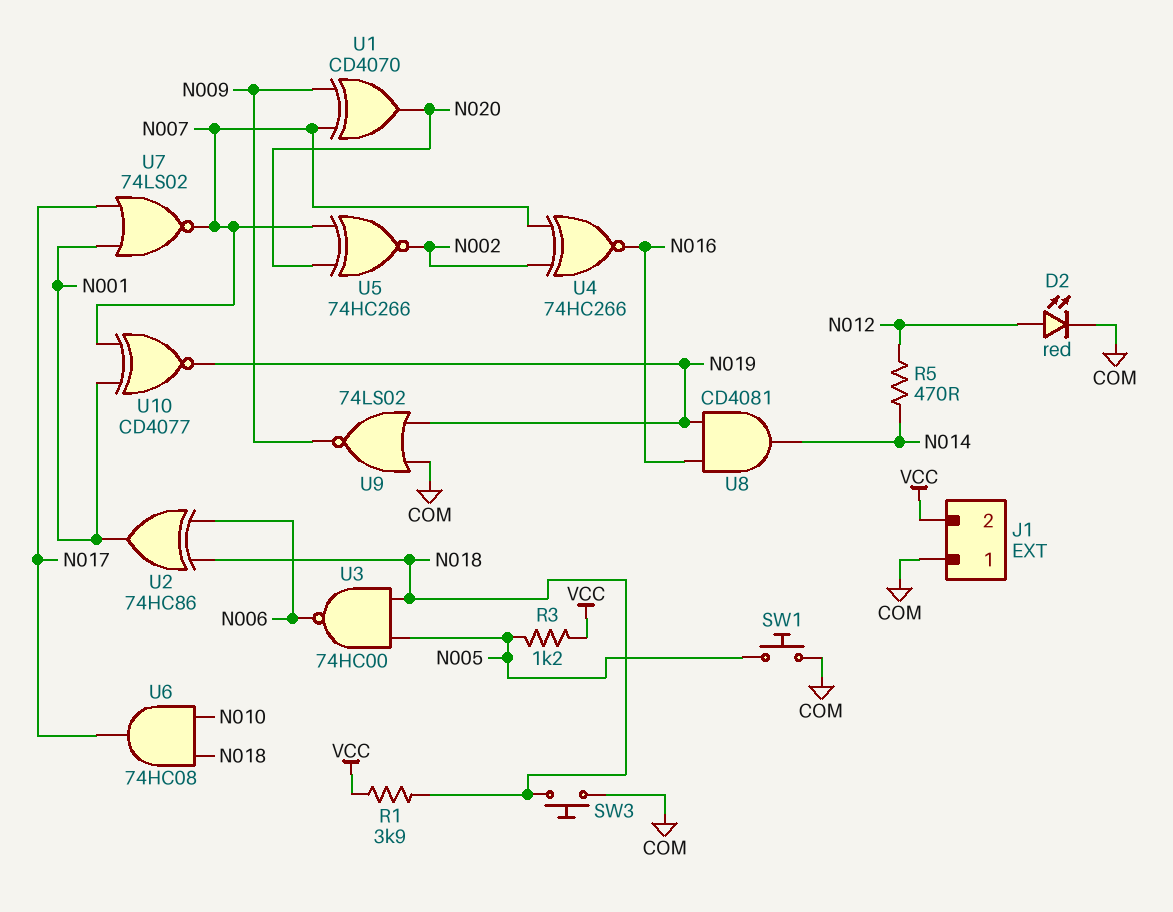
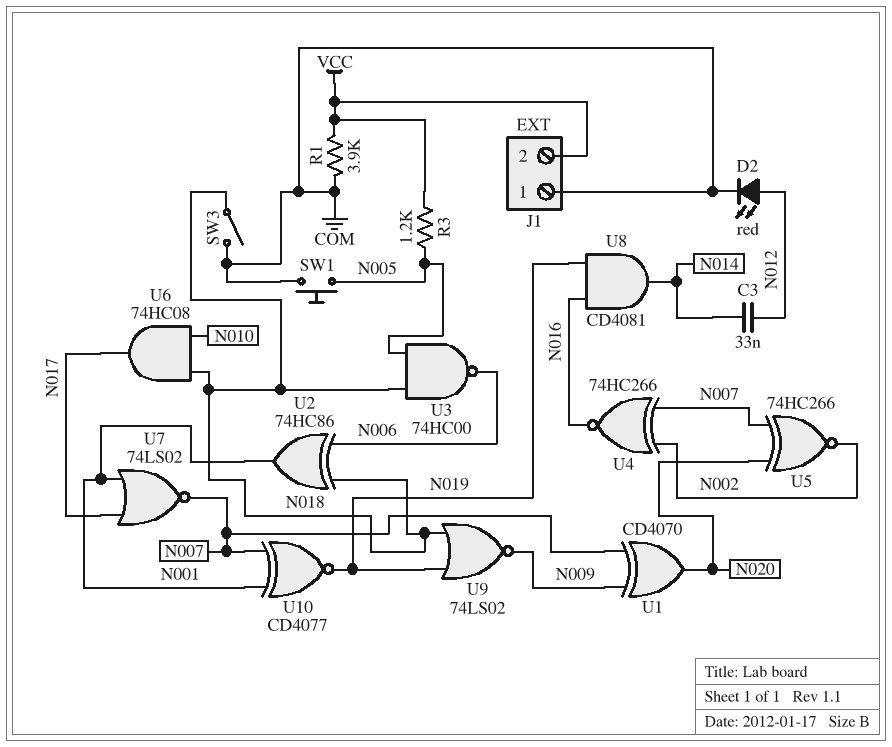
C3: none -> 33nF (N012, N014)
R1: 3.9k (N018, VCC) -> 3.9k (COM, VCC)
R5: 470 (N012, N014) -> none
SW3: button (COM, N018) -> switch (COM, N018)
U9: NOR 74LS02 (in COM, in N019, out N009) -> NOR 74LS02 (in N018, in N019, out N009)

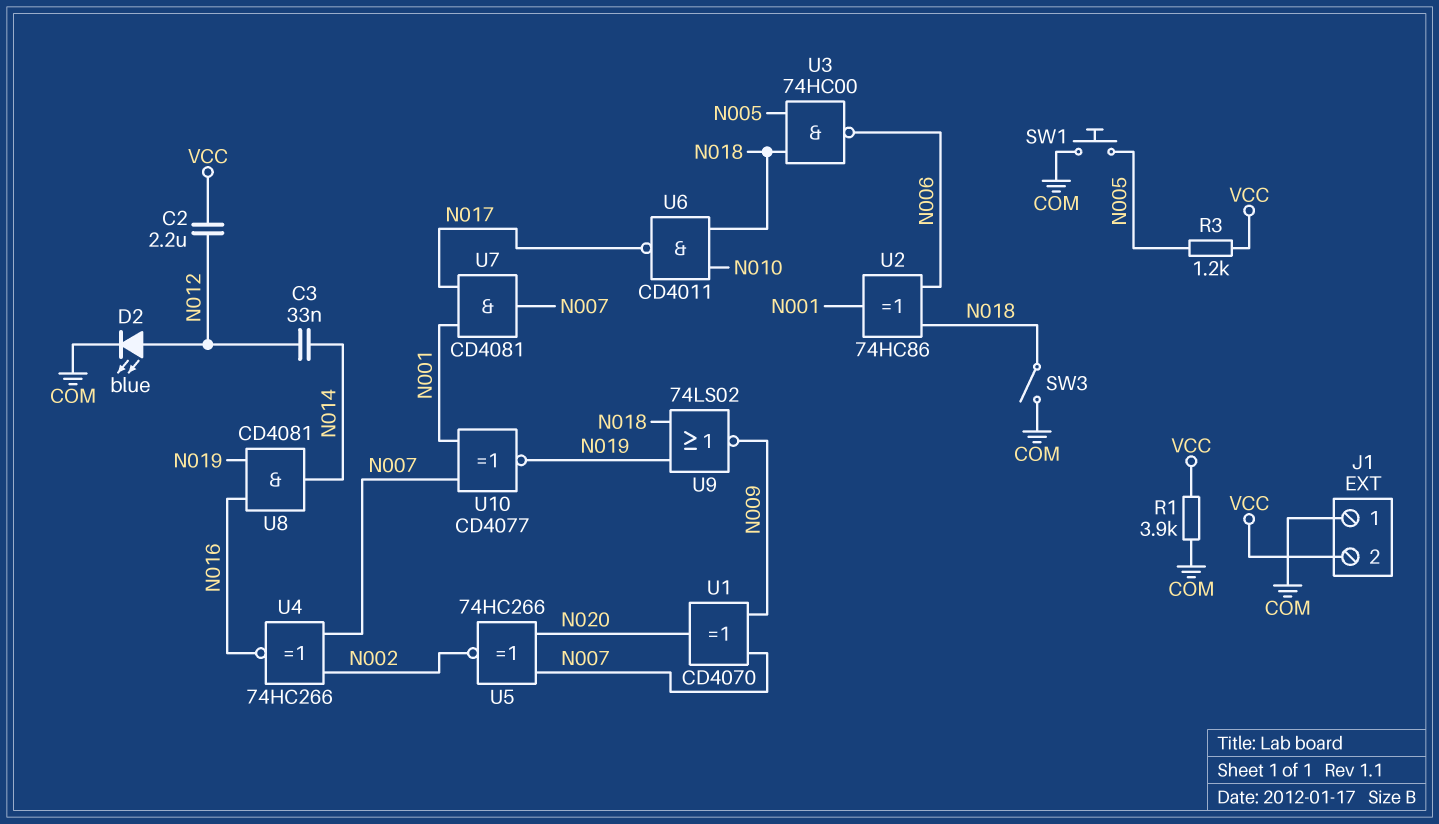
C2: none -> 2.2uF (N012, VCC)
D2: LED red (A N012, K COM) -> LED blue (A N012, K COM)
U6: AND 74HC08 (in N010, in N018, out N017) -> NAND CD4011 (in N010, in N018, out N017)
U7: NOR 74LS02 (in N001, in N017, out N007) -> AND CD4081 (in N001, in N017, out N007)

